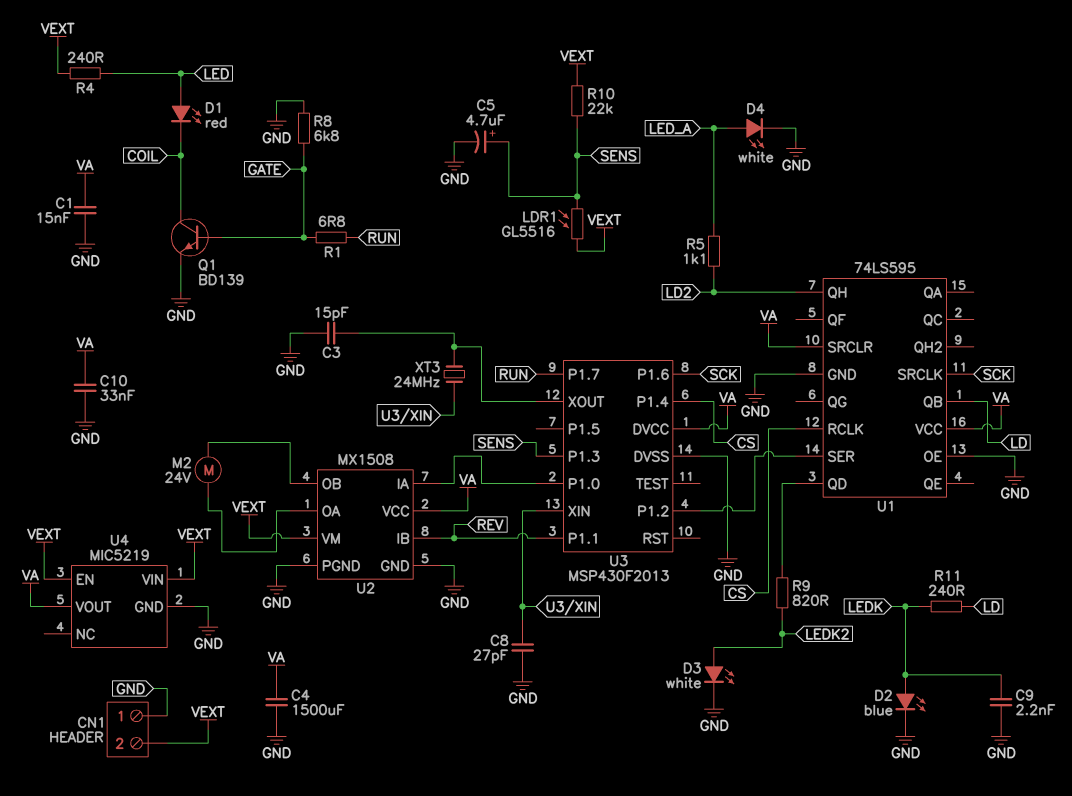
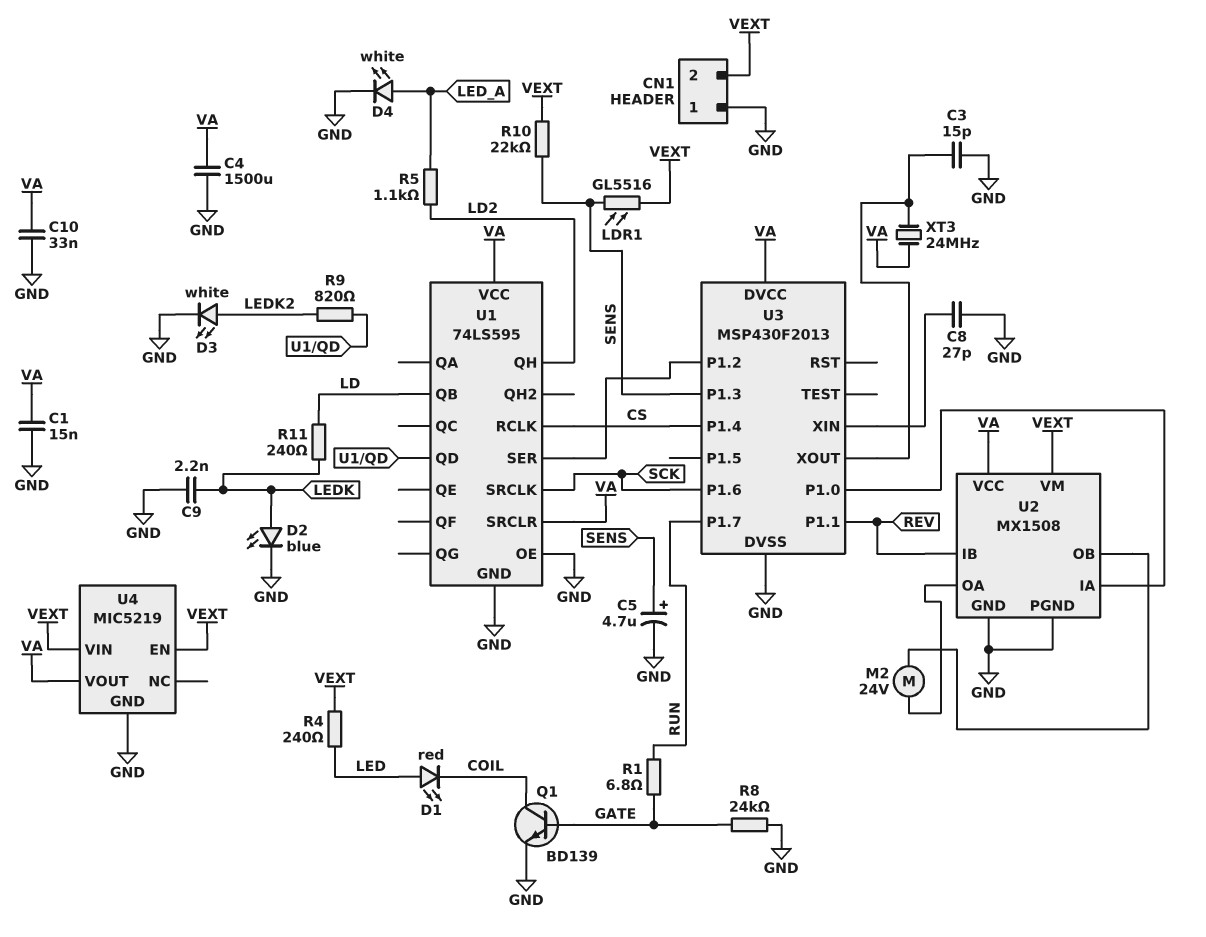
R8: 6.8k (GATE, GND) -> 24k (GATE, GND)
XT3: 24MHz (U3/XIN, U3/XOUT) -> 24MHz (U3/XOUT, VA)

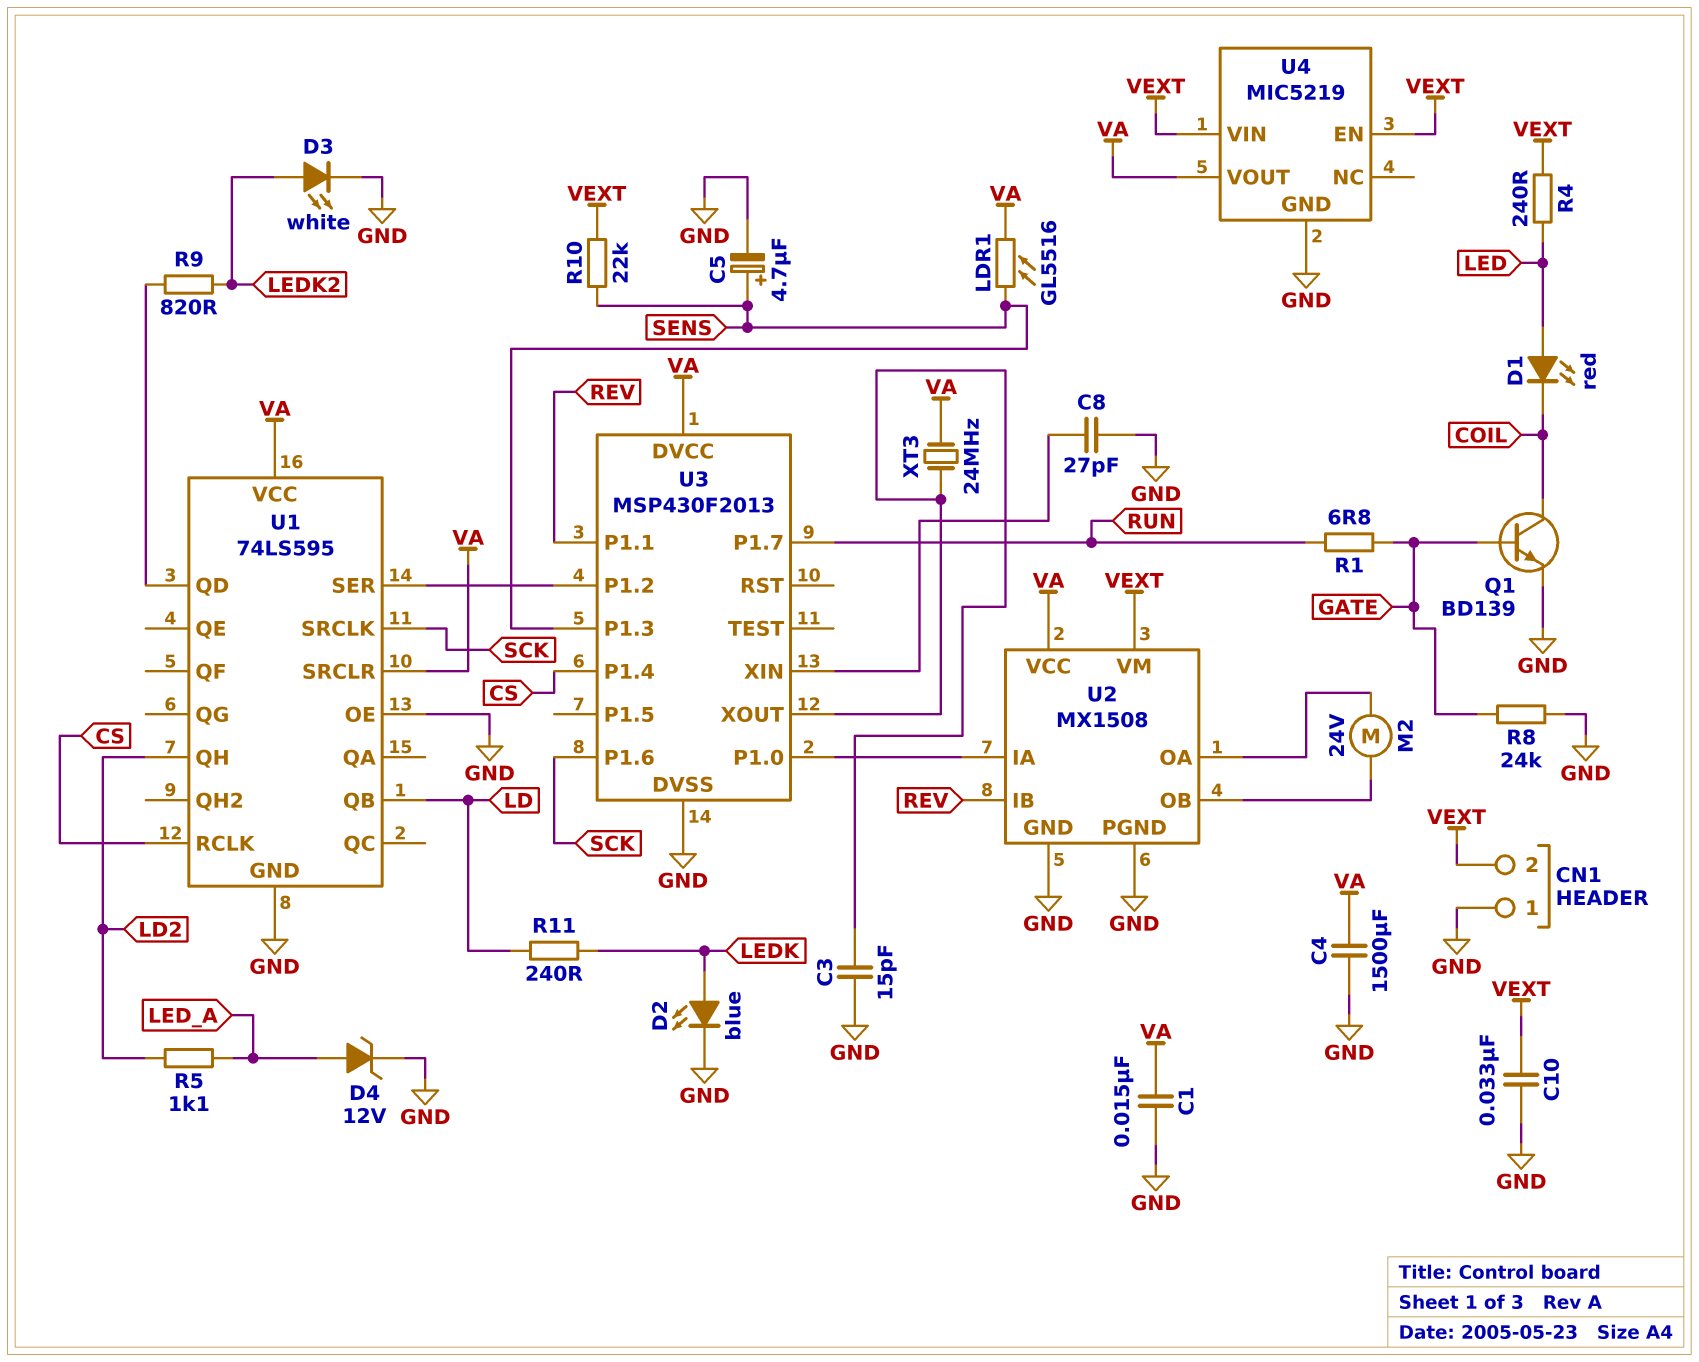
C9: 2.2nF (GND, LEDK) -> none
C10: 33nF (GND, VA) -> 33nF (GND, VEXT)
D4: LED white (A LED_A, K GND) -> zener 12V (A LED_A, K GND)
LDR1: GL5516 (SENS, VEXT) -> GL5516 (SENS, VA)

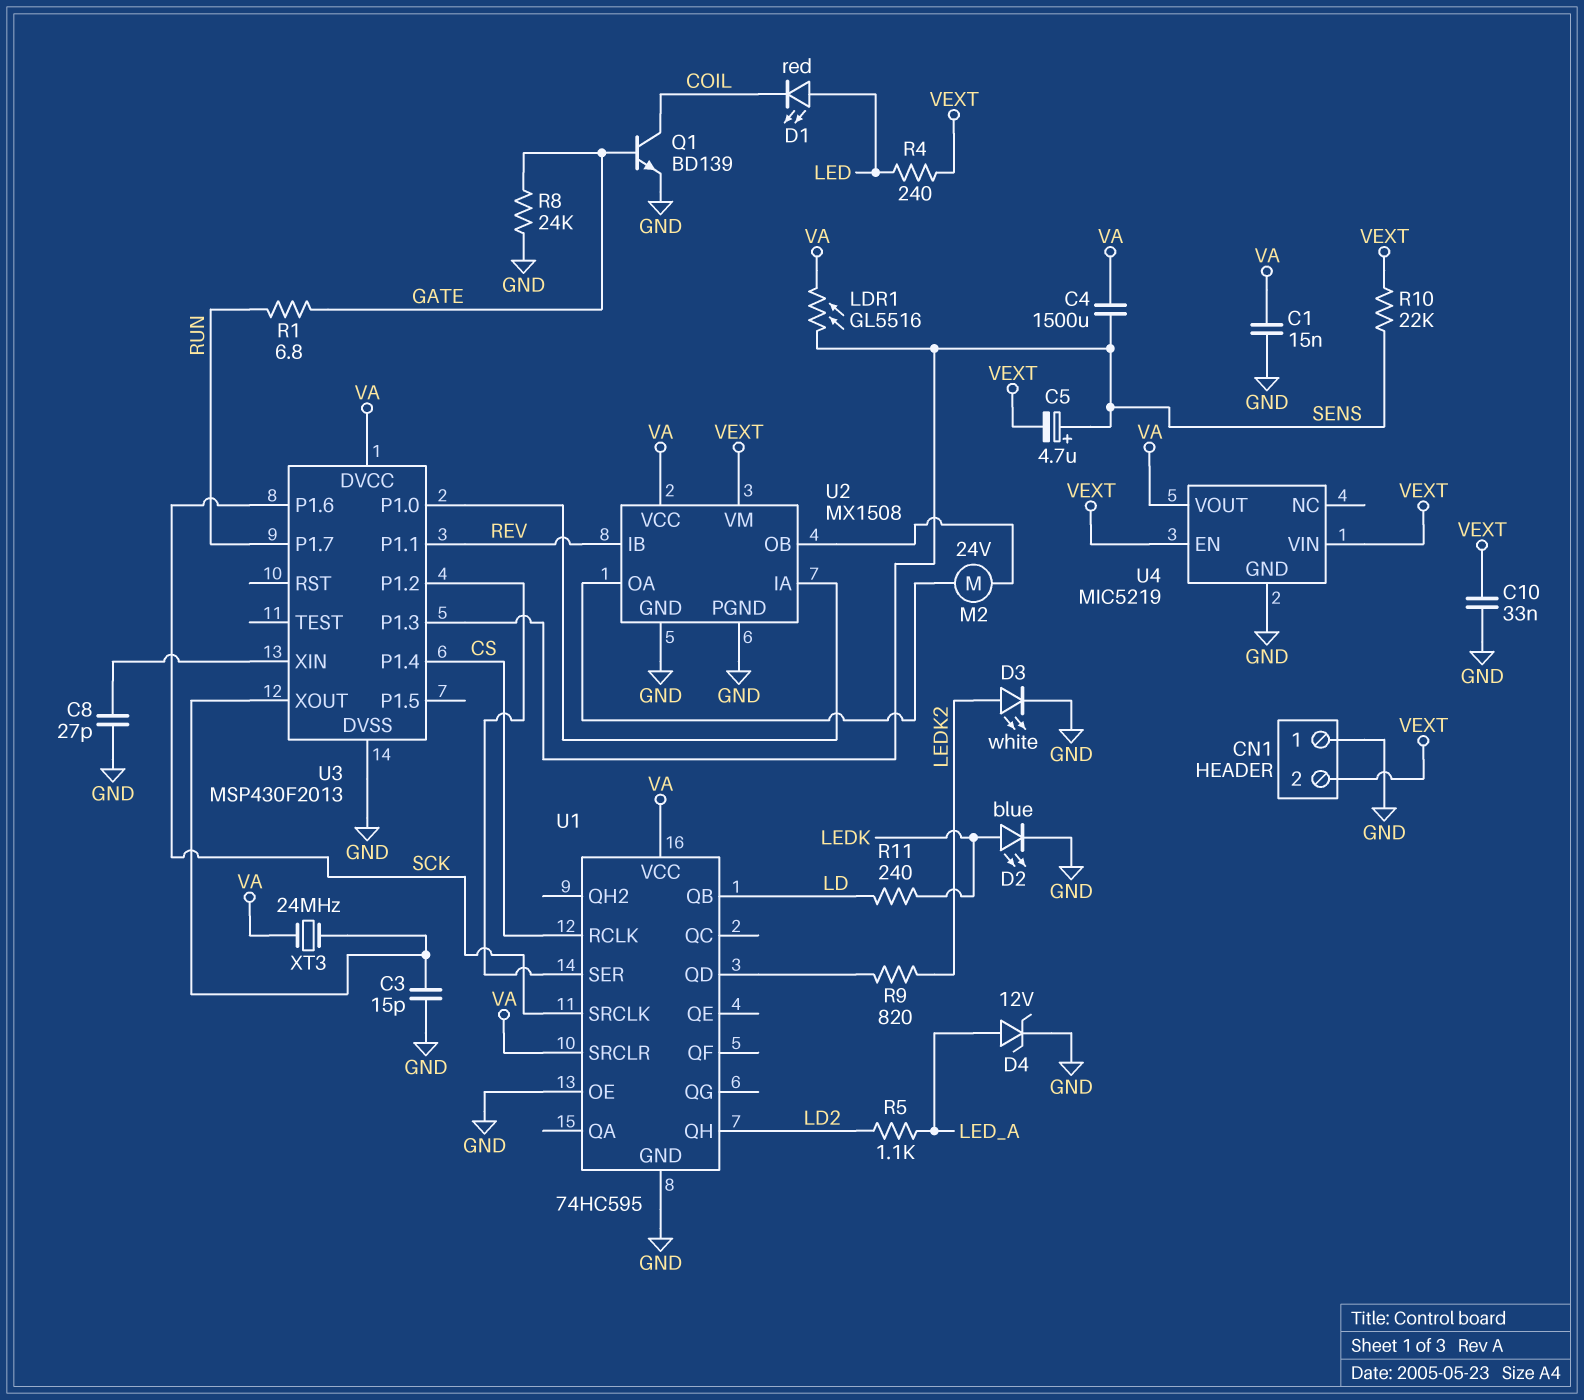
C4: 1500uF (GND, VA) -> 1500uF (SENS, VA)
C5: 4.7uF (plus SENS, minus GND) -> 4.7uF (plus SENS, minus VEXT)
U1: 74LS595 -> 74HC595

